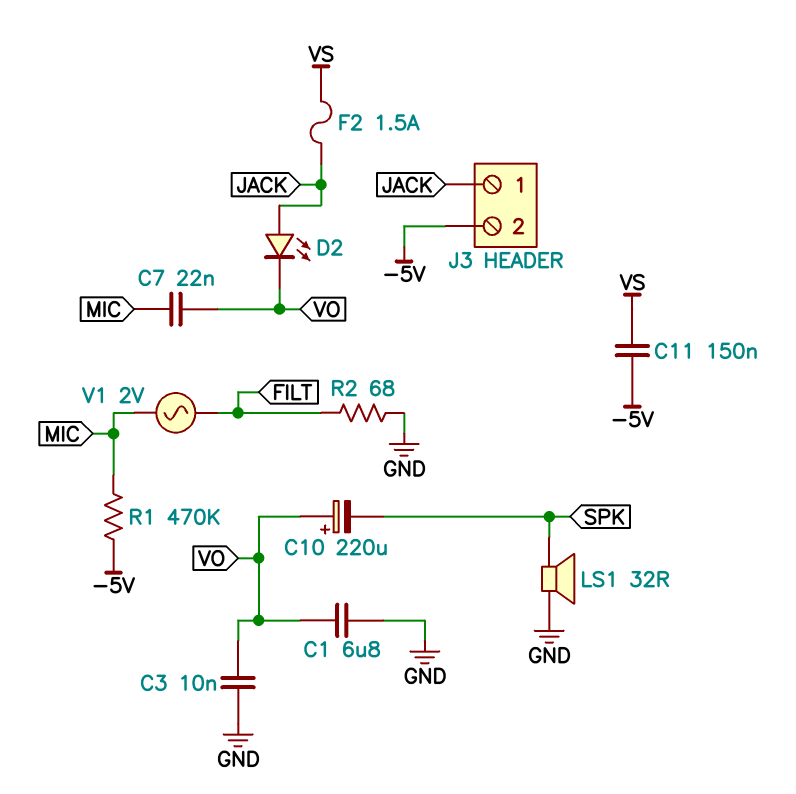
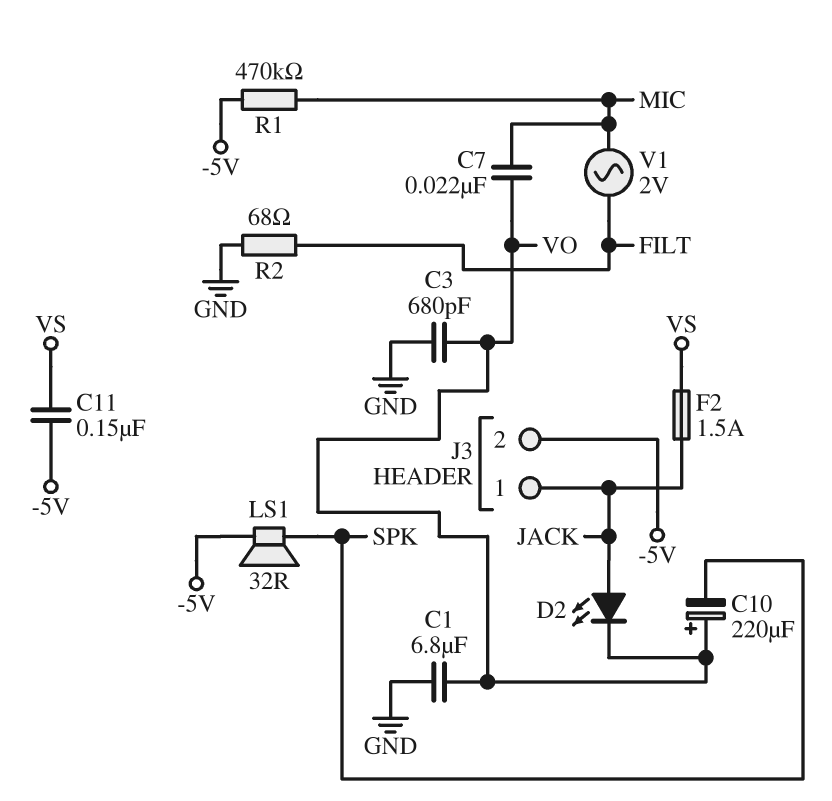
C3: 10nF (GND, VO) -> 680pF (GND, VO)
LS1: speaker 32R (GND, SPK) -> speaker 32R (-5V, SPK)

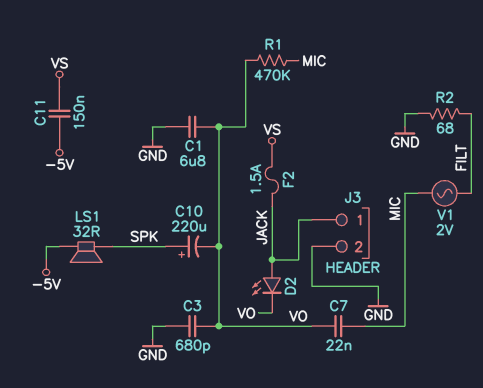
C10: 220uF (plus VO, minus SPK) -> 220uF (plus SPK, minus VO)
J3 pin 2: -5V -> GND
R1: 470k (-5V, MIC) -> 470k (MIC, VO)

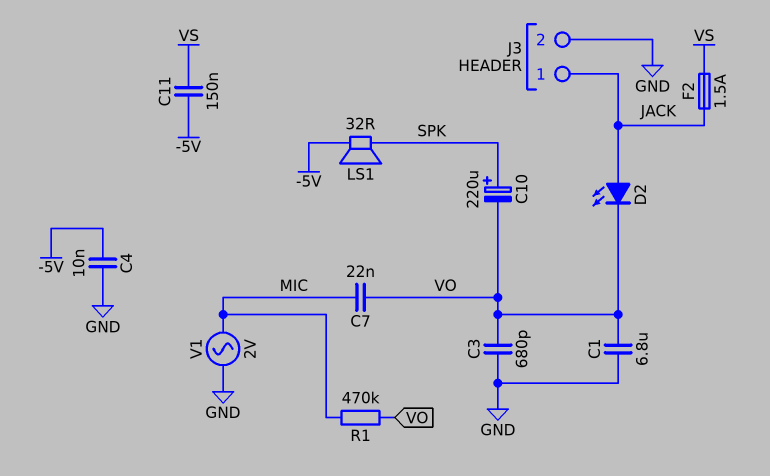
C4: none -> 10nF (-5V, GND)
R2: 68 (FILT, GND) -> none
V1: AC 2V (FILT, MIC) -> AC 2V (GND, MIC)

